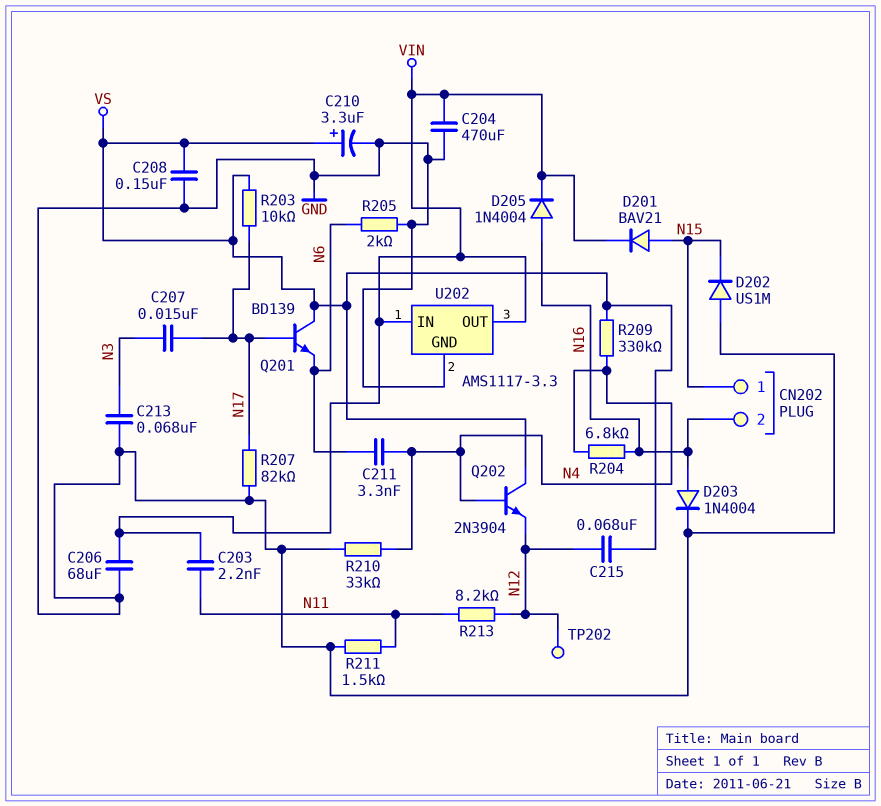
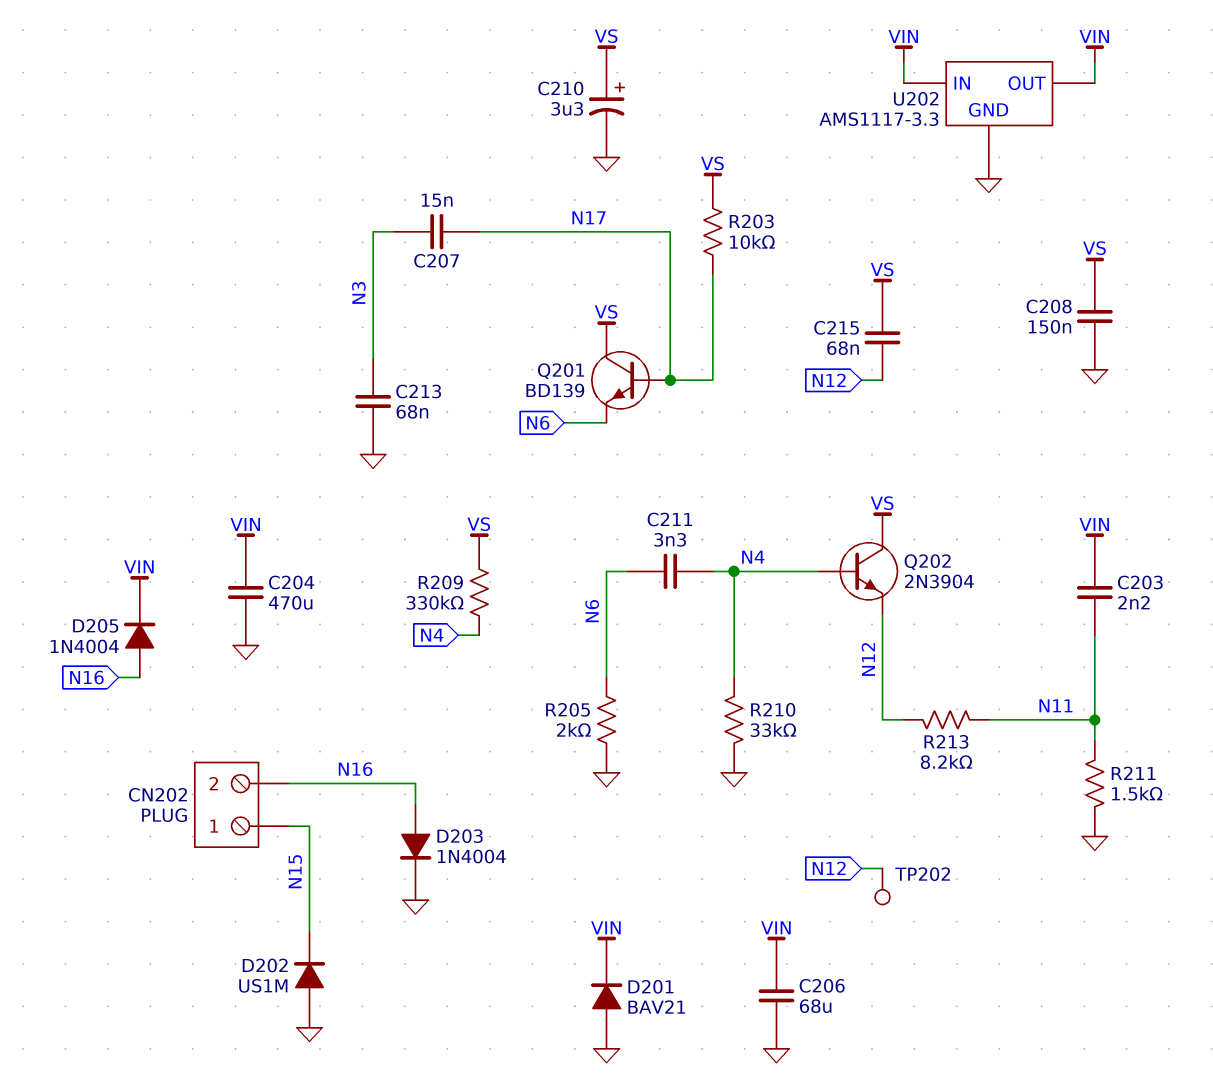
D201: diode BAV21 (A N15, K VIN) -> diode BAV21 (A GND, K VIN)
R204: 6.8k (N4, N16) -> none
R207: 82k (GND, N17) -> none

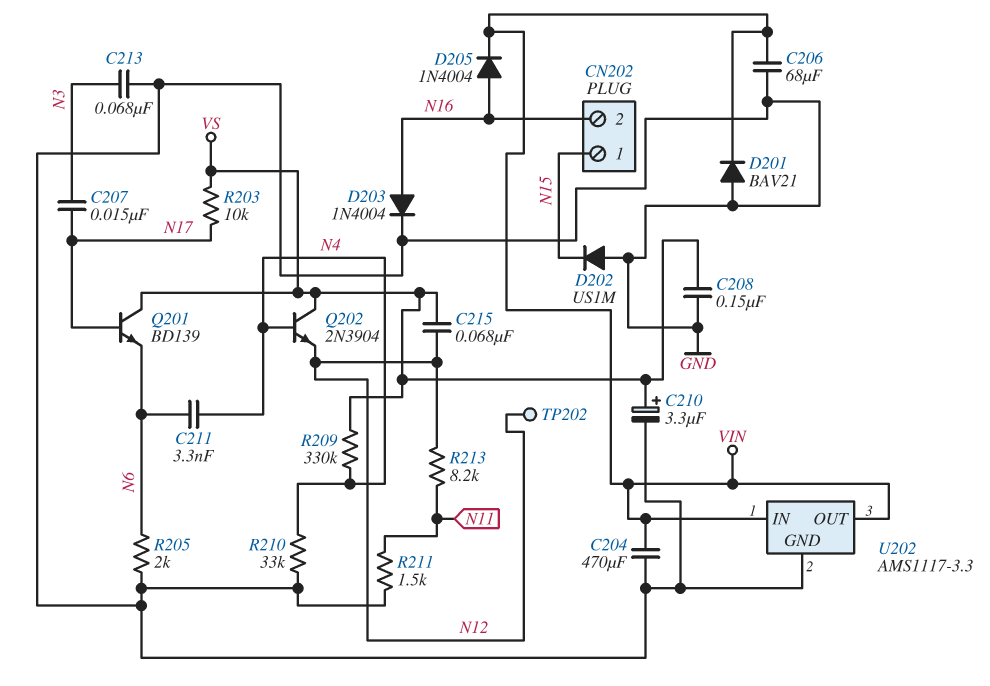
C203: 2.2nF (N11, VIN) -> none

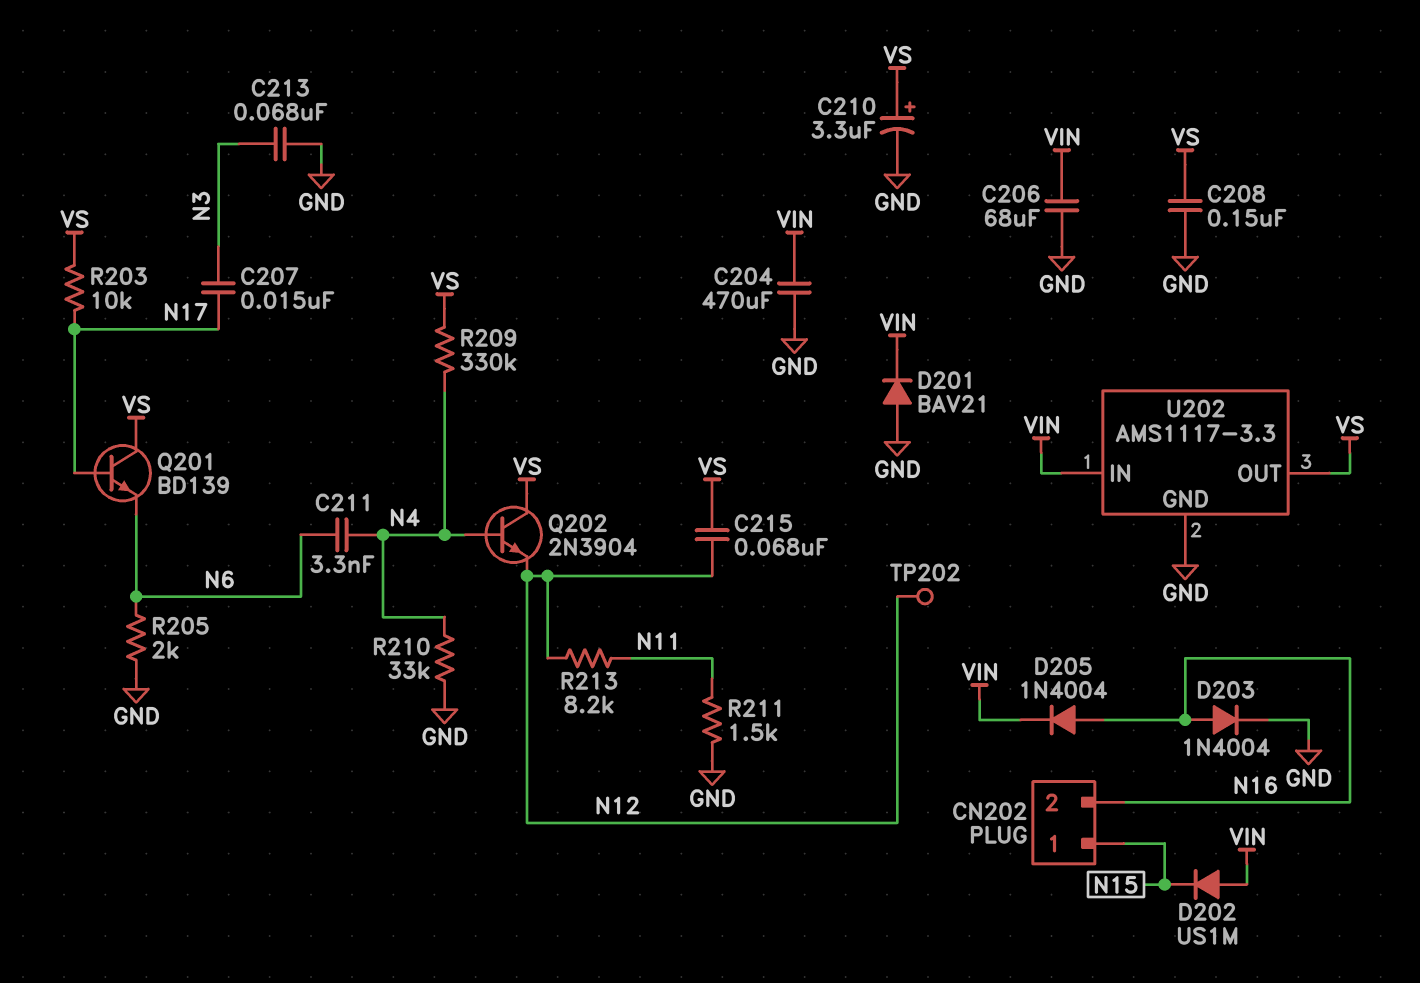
D202: diode US1M (A GND, K N15) -> diode US1M (A VIN, K N15)
U202 pin OUT: VIN -> VS

